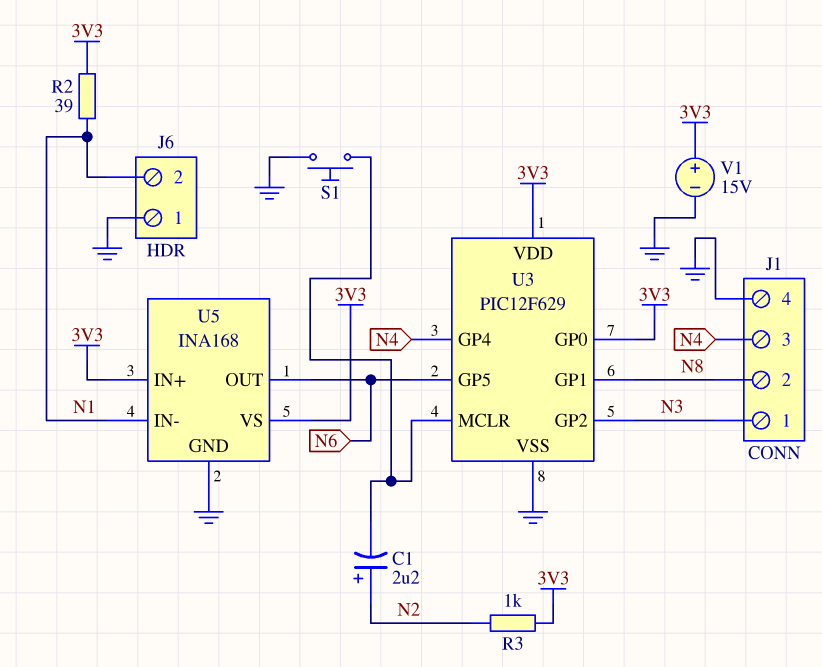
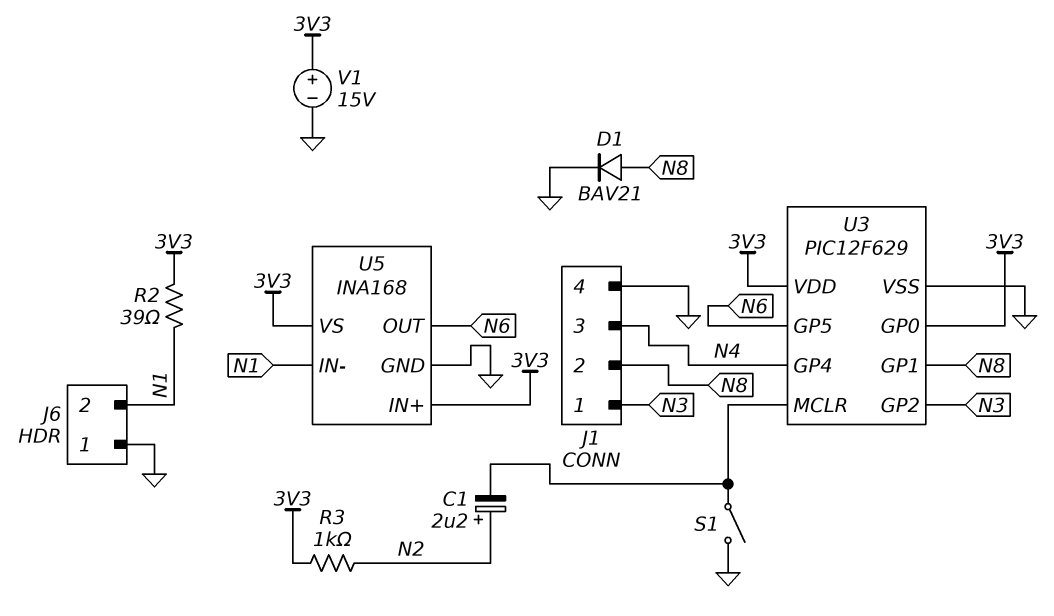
D1: none -> diode BAV21 (A N8, K GND)
S1: button (GND, U3/MCLR) -> switch (GND, U3/MCLR)

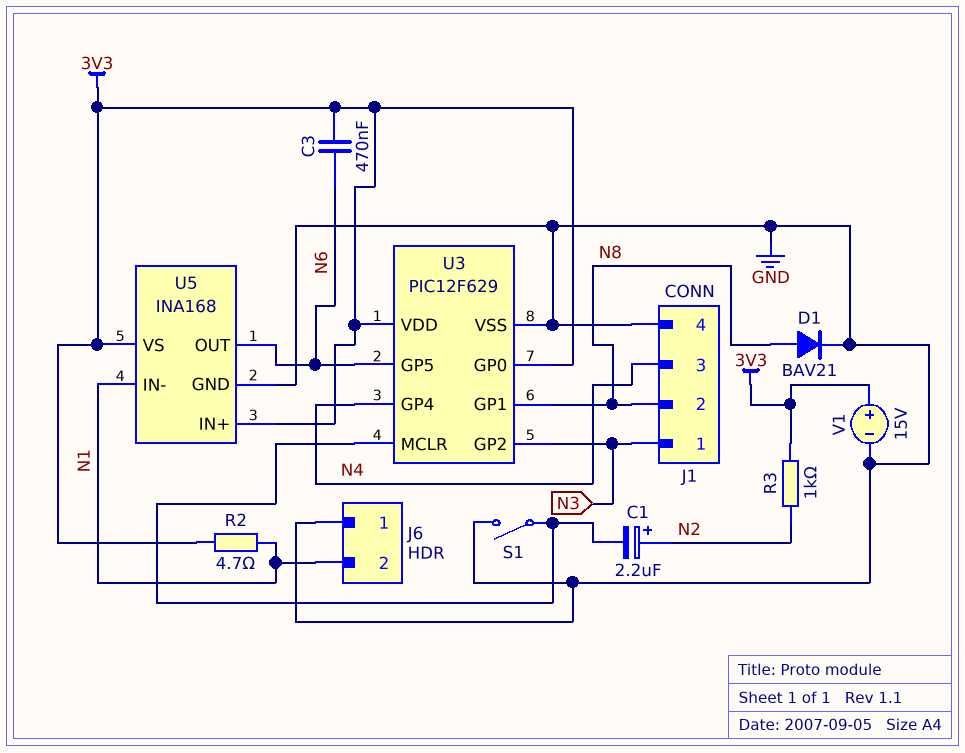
C3: none -> 470nF (3V3, N6)
R2: 39 (3V3, N1) -> 4.7 (3V3, N1)

